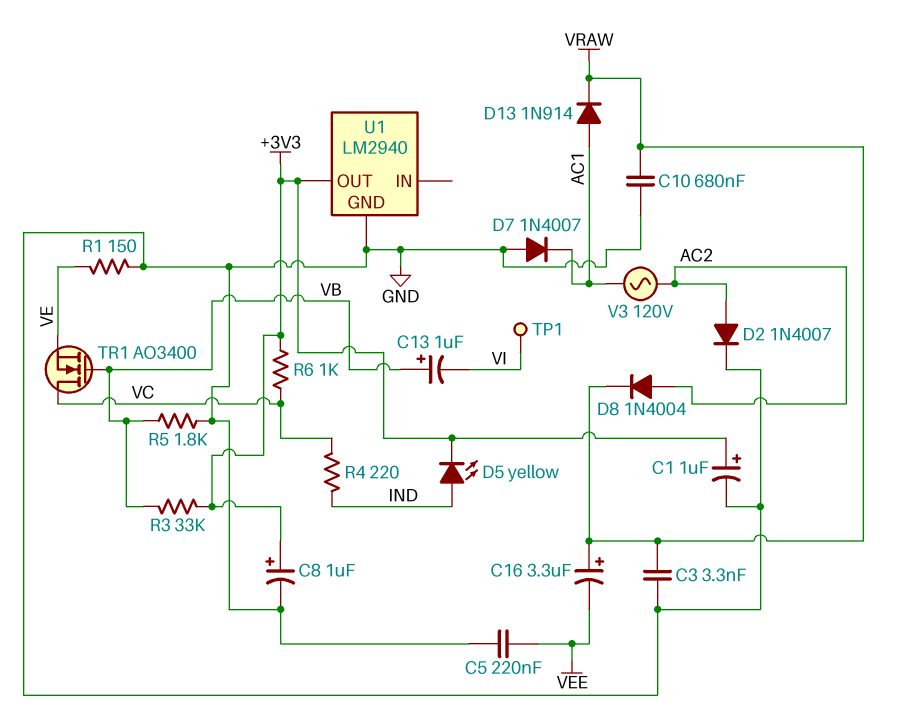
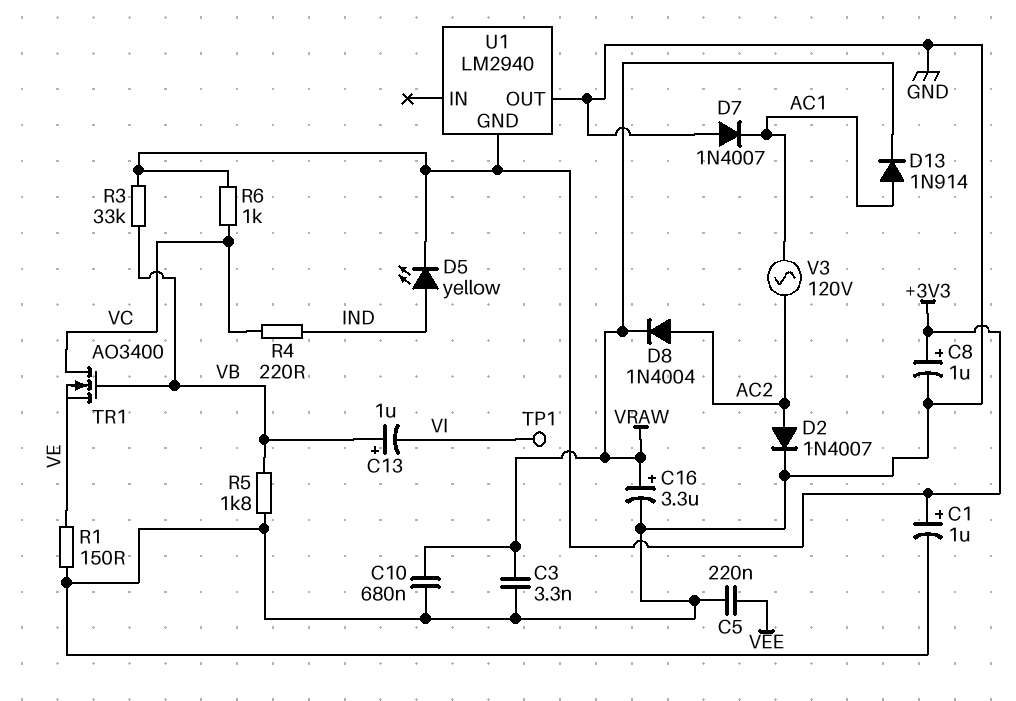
C16: 3.3uF (plus VRAW, minus VEE) -> 3.3uF (plus VRAW, minus GND)
U1 pin GND: GND -> +3V3
U1 pin OUT: +3V3 -> GND

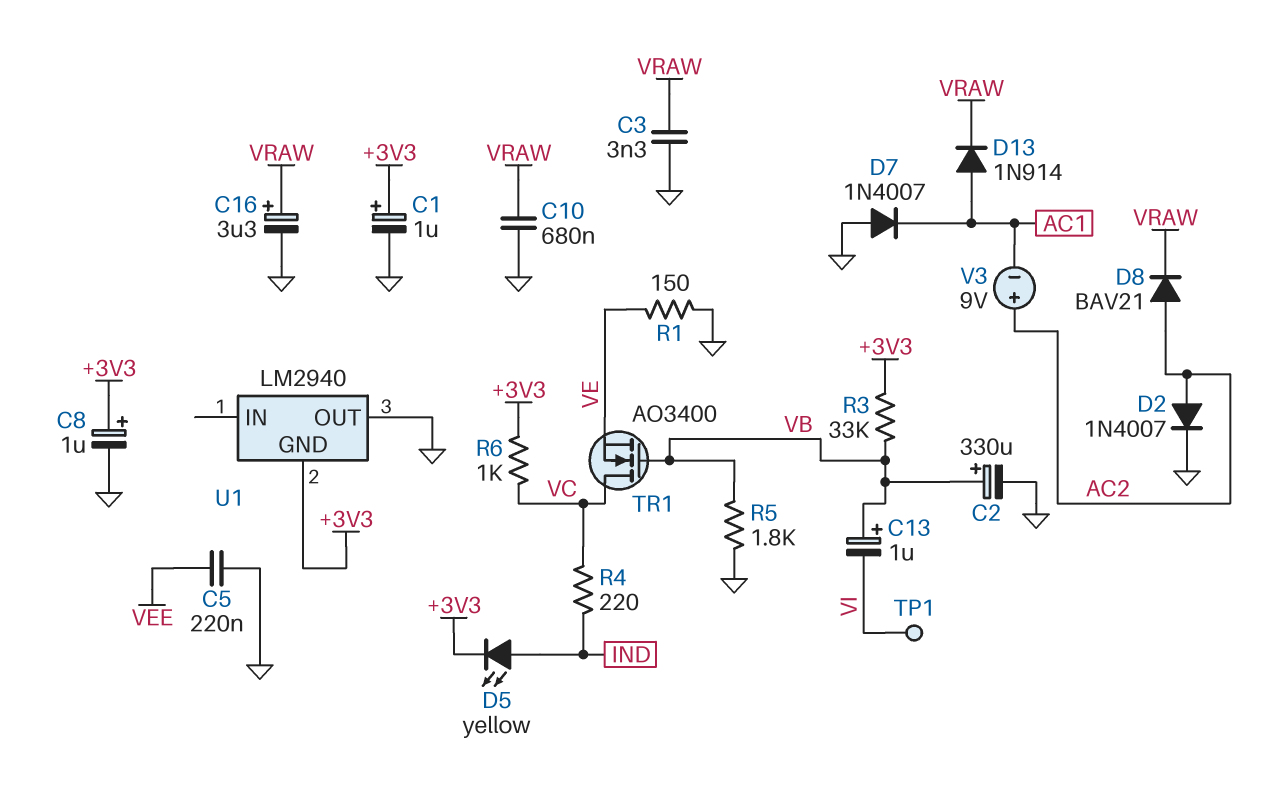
C2: none -> 330uF (plus VB, minus GND)
D8: diode 1N4004 (A AC2, K VRAW) -> diode BAV21 (A AC2, K VRAW)
V3: AC 120V (AC1, AC2) -> 9V (plus AC2, minus AC1)

